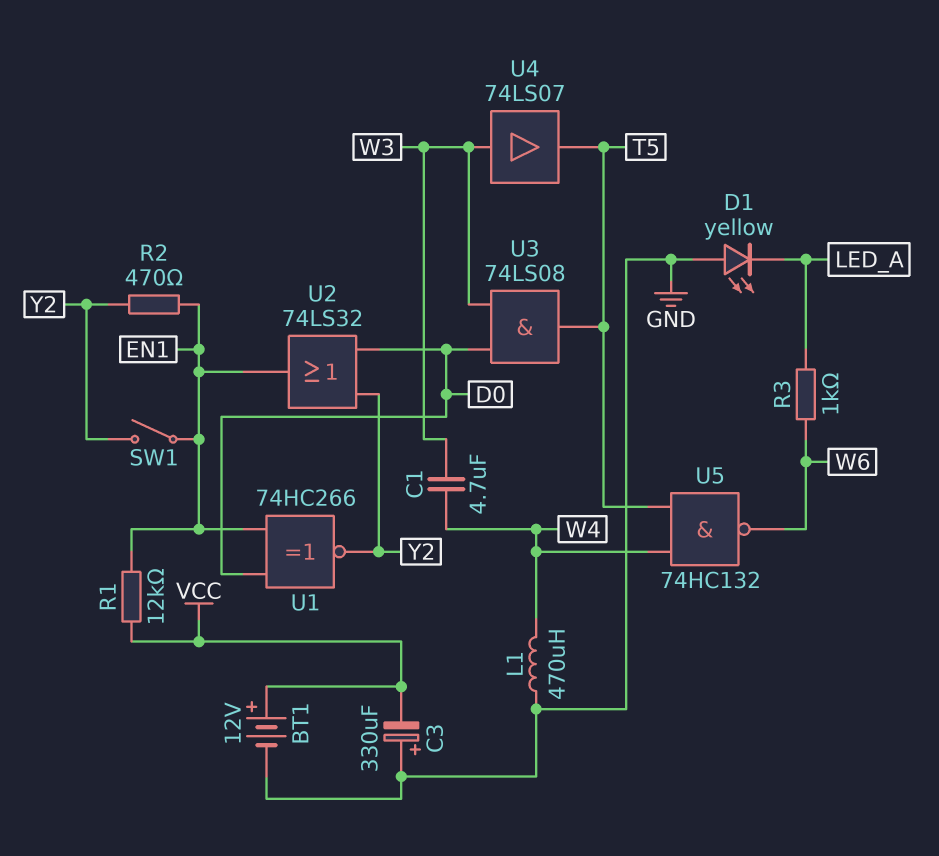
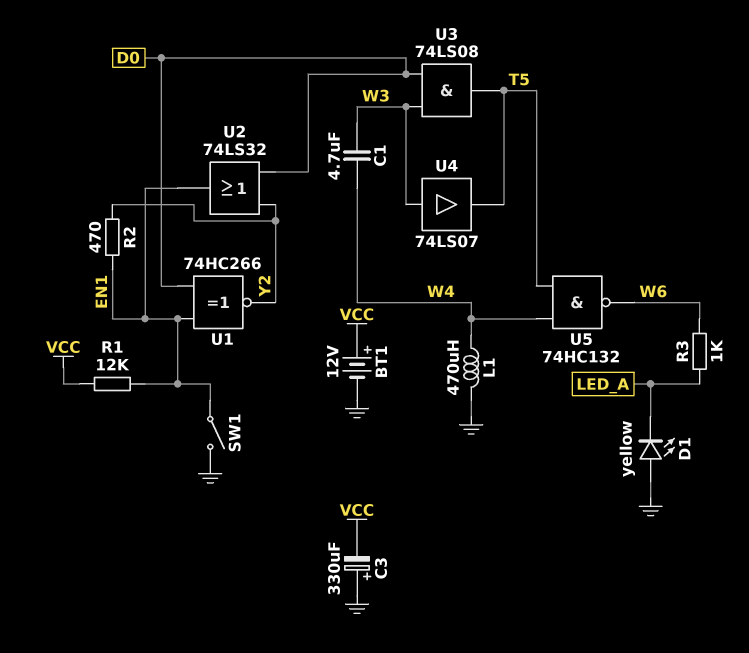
SW1: switch (EN1, Y2) -> switch (EN1, GND)

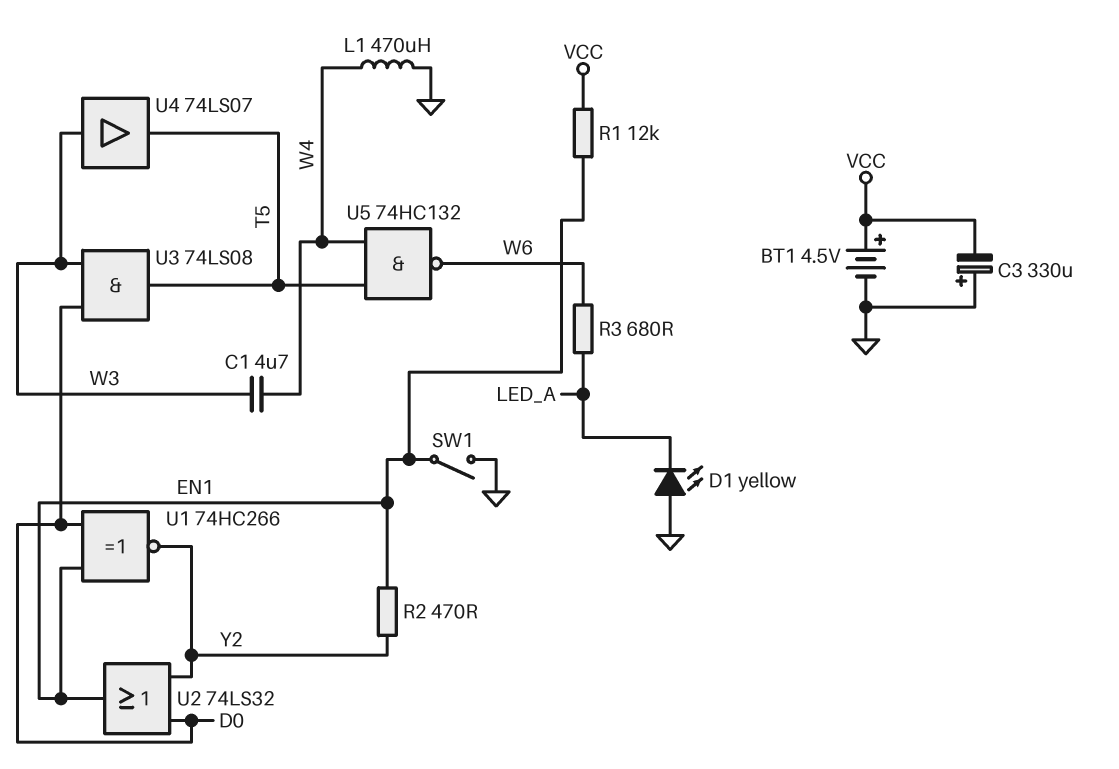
BT1: 12V (plus VCC, minus GND) -> 4.5V (plus VCC, minus GND)
R3: 1k (LED_A, W6) -> 680 (LED_A, W6)

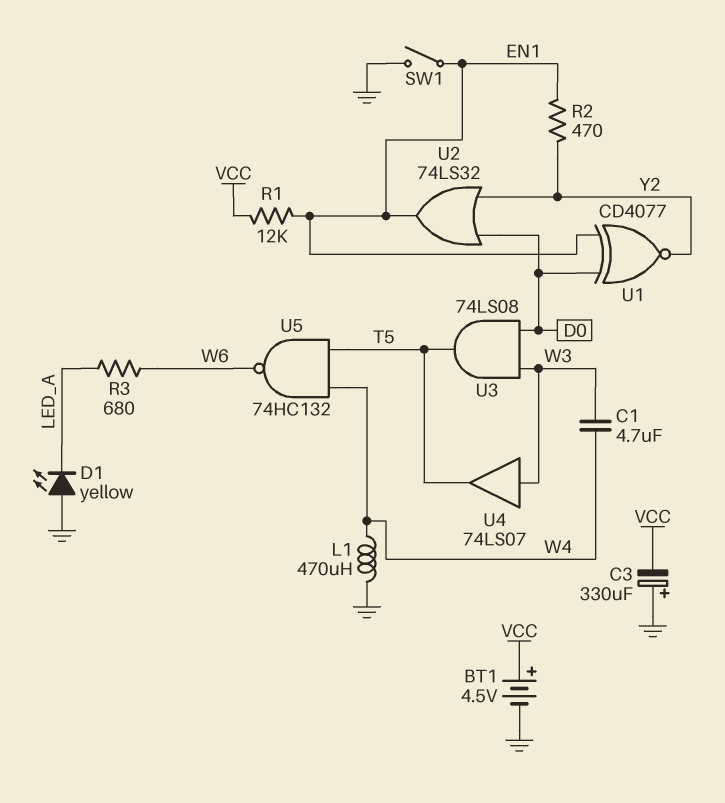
U1: XNOR 74HC266 (in D0, in EN1, out Y2) -> XNOR CD4077 (in D0, in EN1, out Y2)

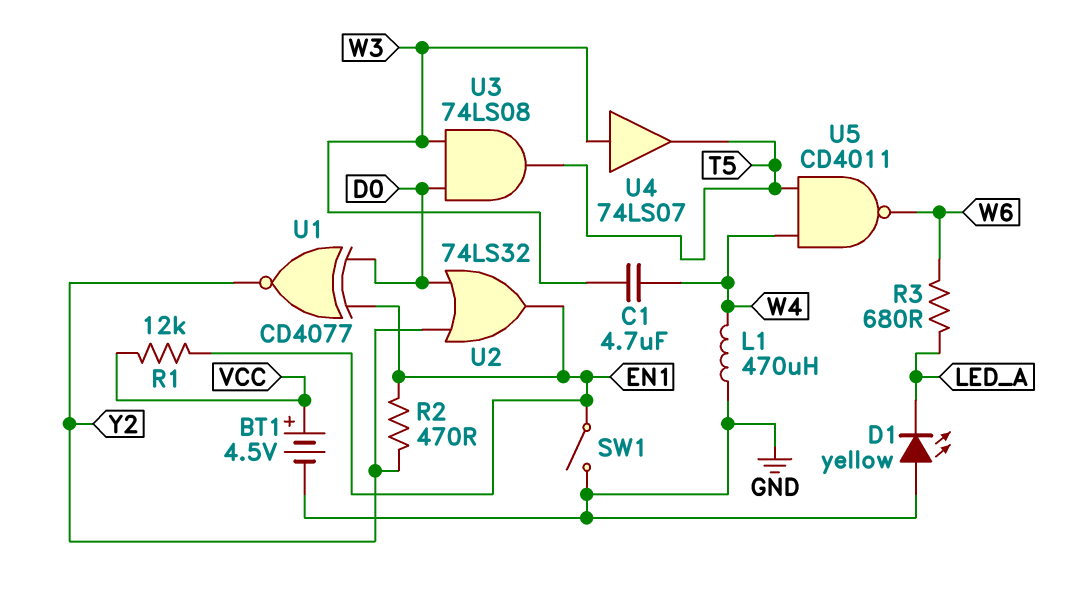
C3: 330uF (plus GND, minus VCC) -> none
U5: NAND 74HC132 (in T5, in W4, out W6) -> NAND CD4011 (in T5, in W4, out W6)

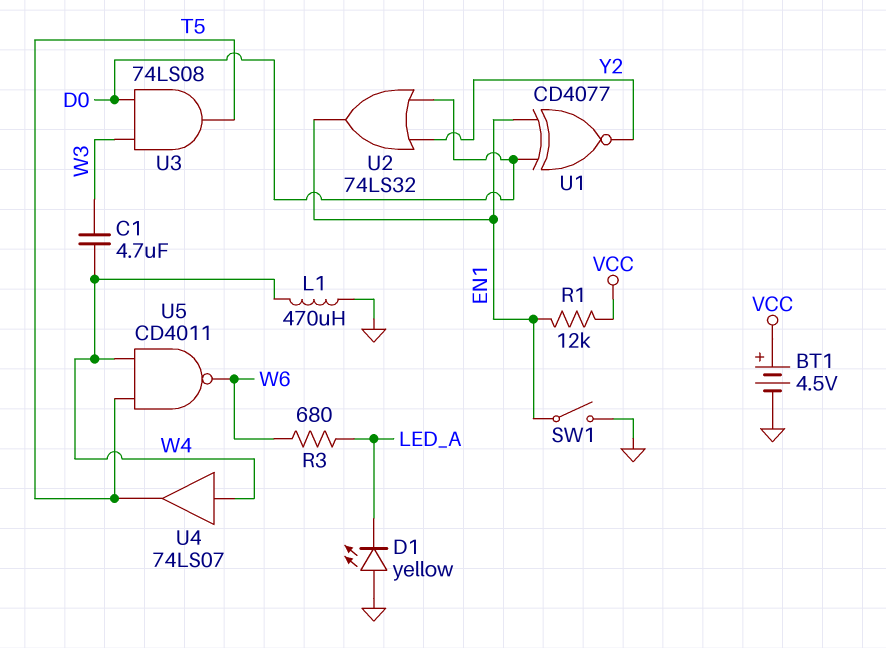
R2: 470 (EN1, Y2) -> none
U4: buffer 74LS07 (in W3, out T5) -> buffer 74LS07 (in W4, out T5)

